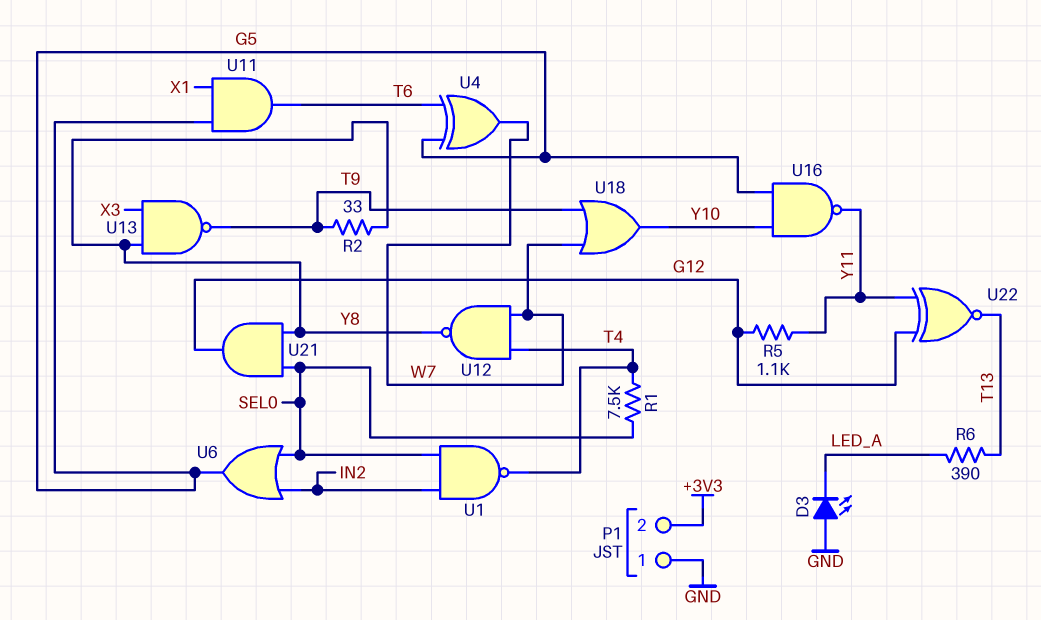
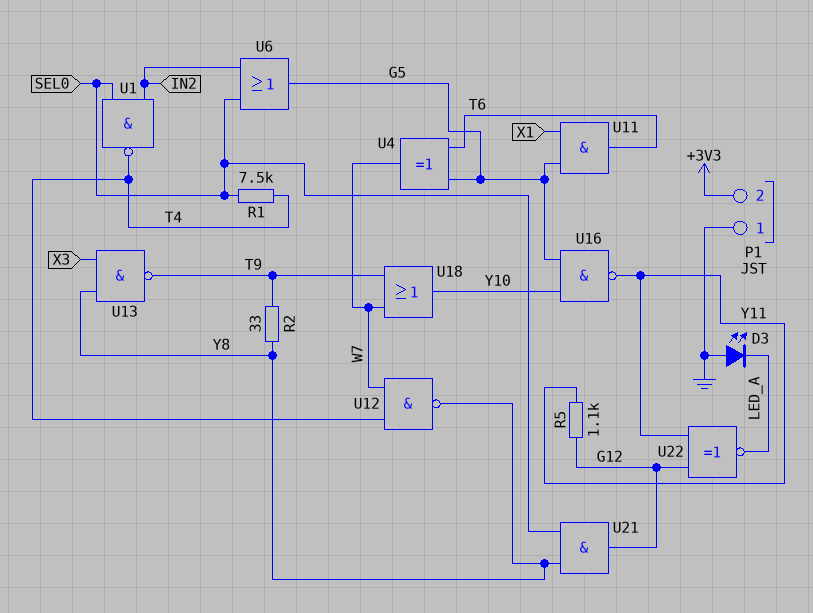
R6: 390 (LED_A, T13) -> none
U22: XNOR (in G12, in Y11, out T13) -> XNOR (in G12, in Y11, out LED_A)

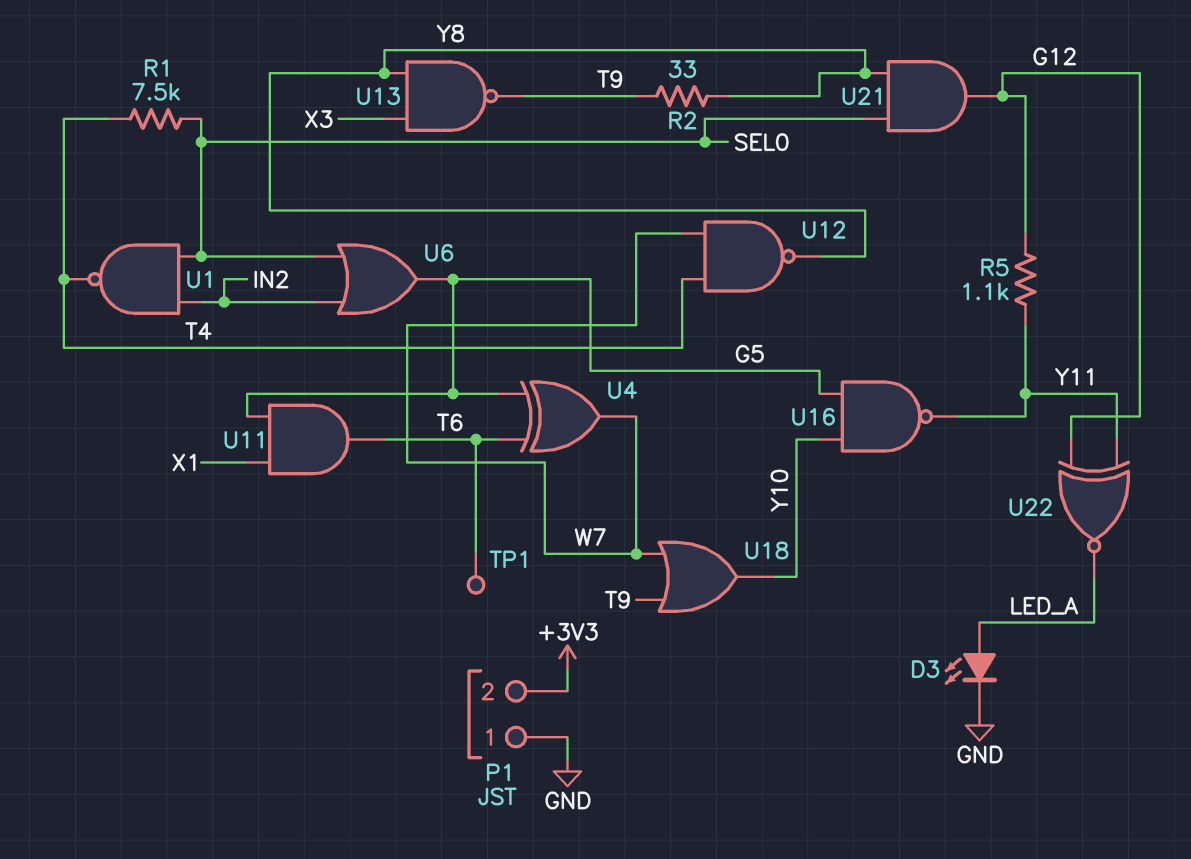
D3: LED (A GND, K LED_A) -> LED (A LED_A, K GND)
TP1: none -> test point (T6)

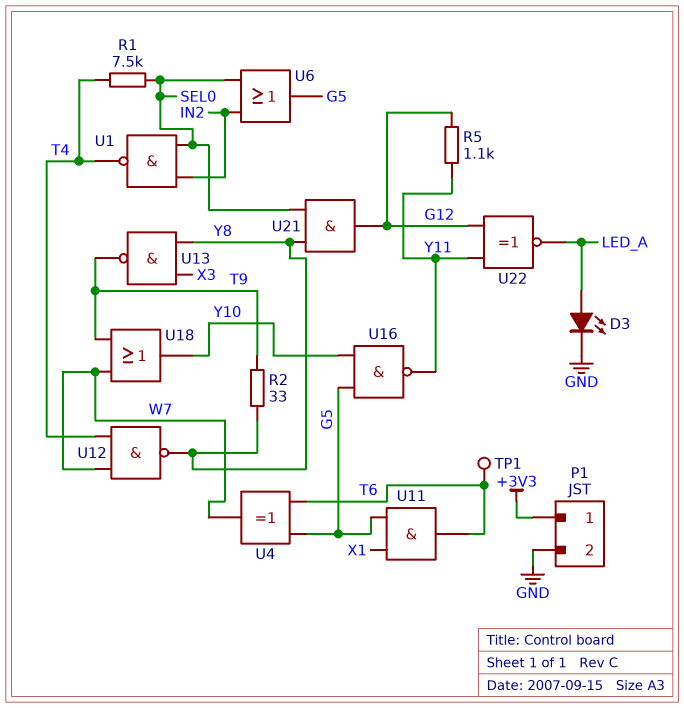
P1 pin 1: GND -> +3V3
P1 pin 2: +3V3 -> GND

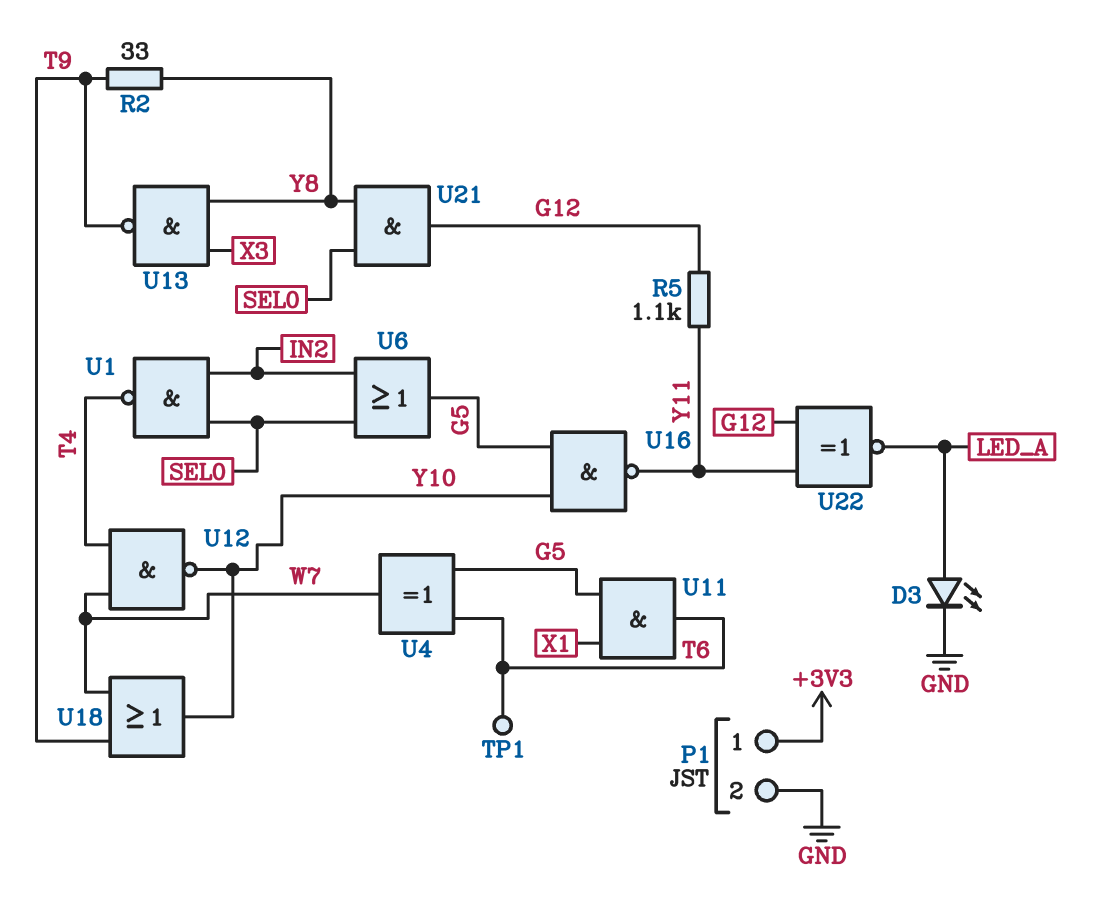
R1: 7.5k (SEL0, T4) -> none
U12: NAND (in T4, in W7, out Y8) -> NAND (in T4, in W7, out Y10)

